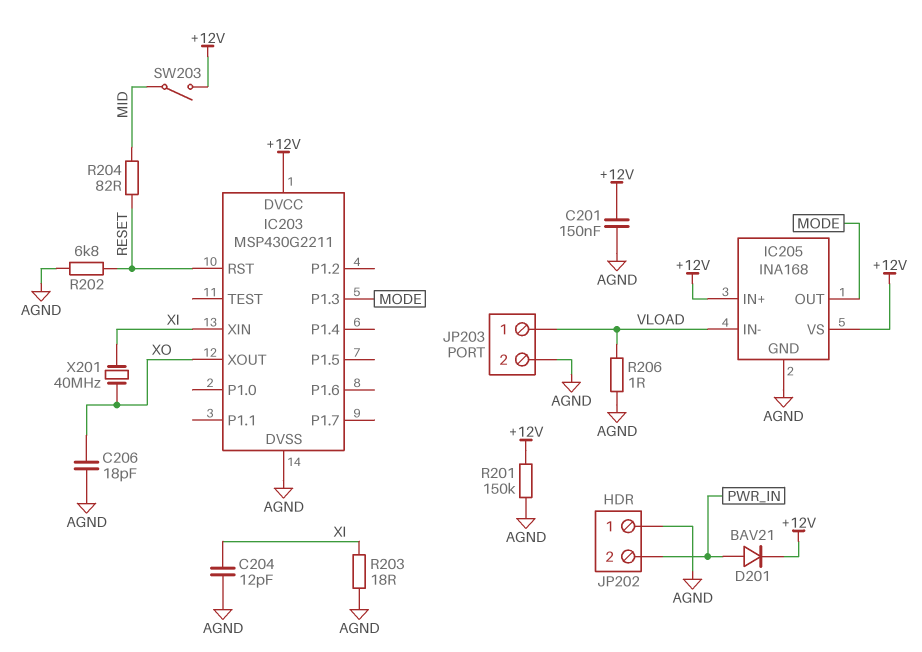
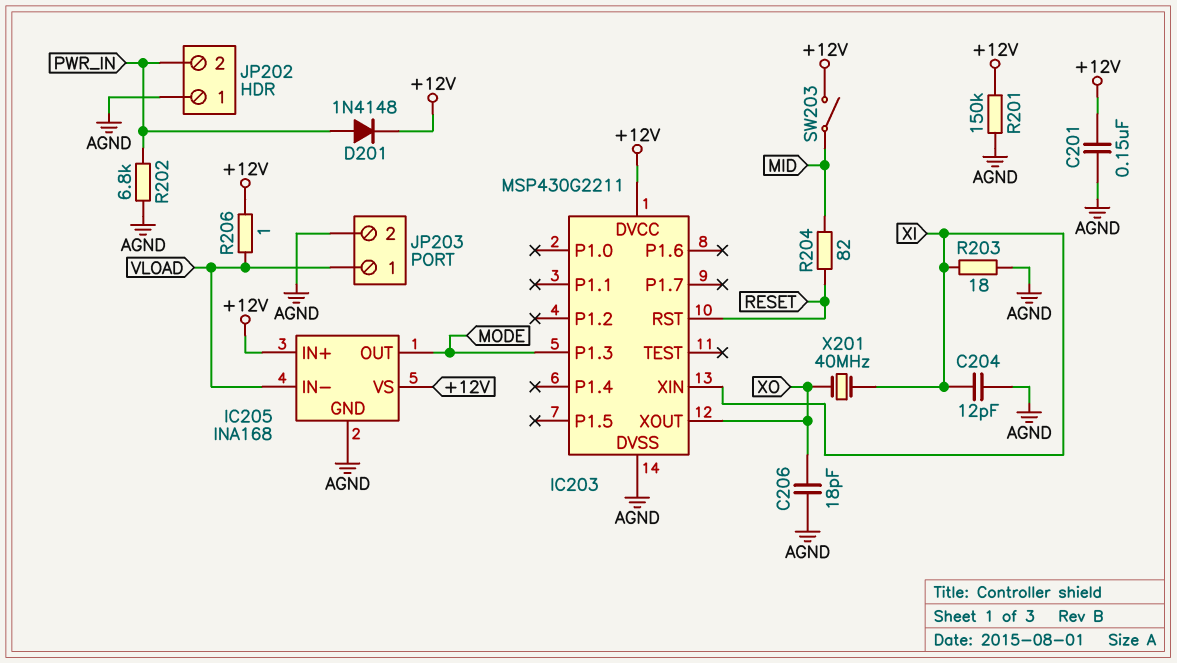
D201: diode BAV21 (A PWR_IN, K +12V) -> diode 1N4148 (A PWR_IN, K +12V)
R202: 6.8k (AGND, RESET) -> 6.8k (AGND, PWR_IN)
R206: 1 (AGND, VLOAD) -> 1 (+12V, VLOAD)

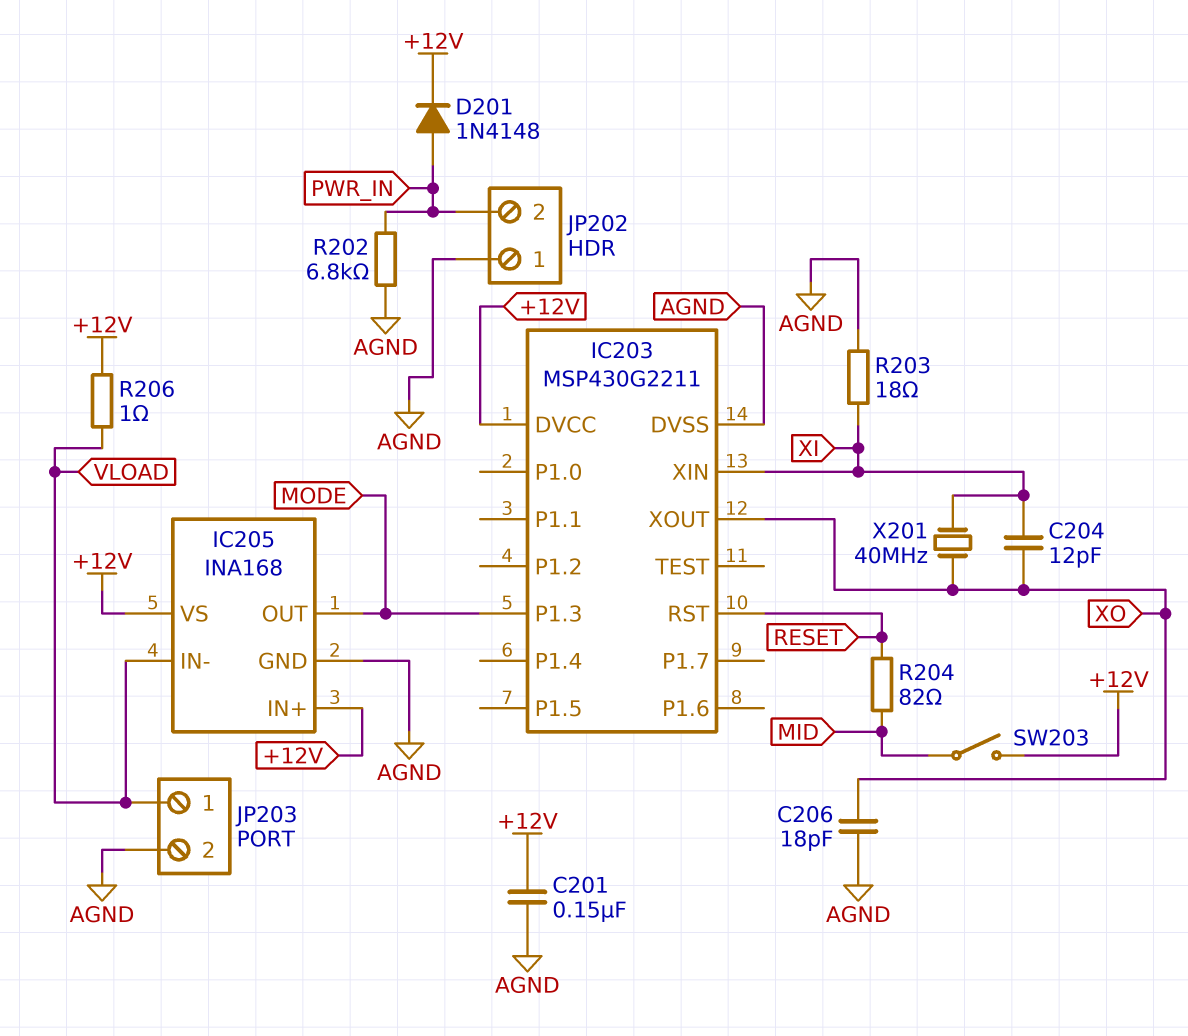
C204: 12pF (AGND, XI) -> 12pF (XI, XO)
R201: 150k (+12V, AGND) -> none

